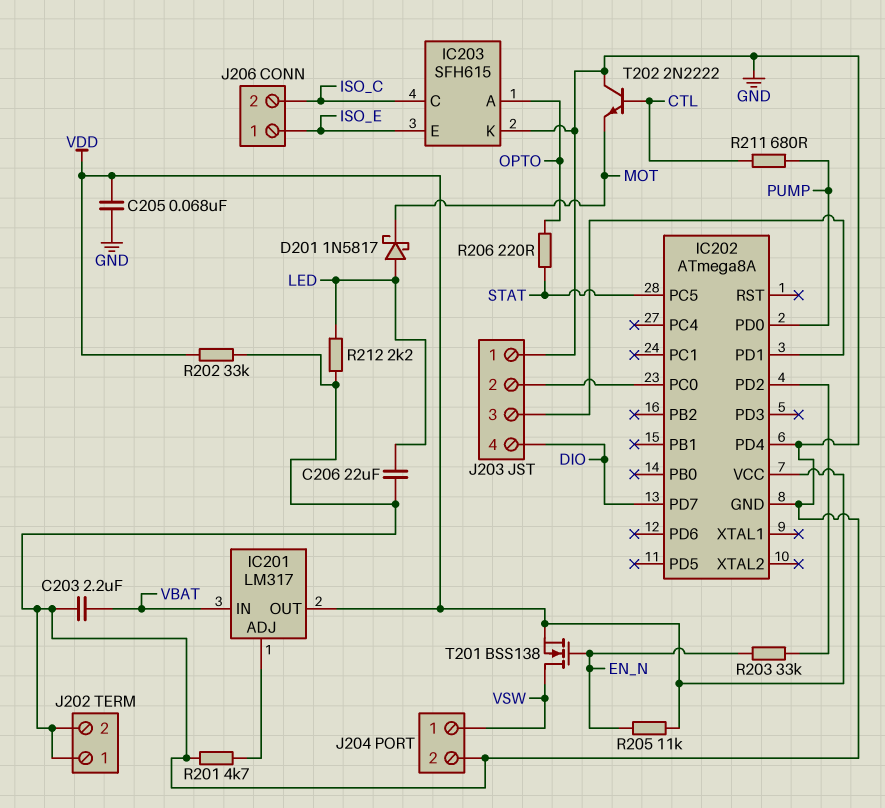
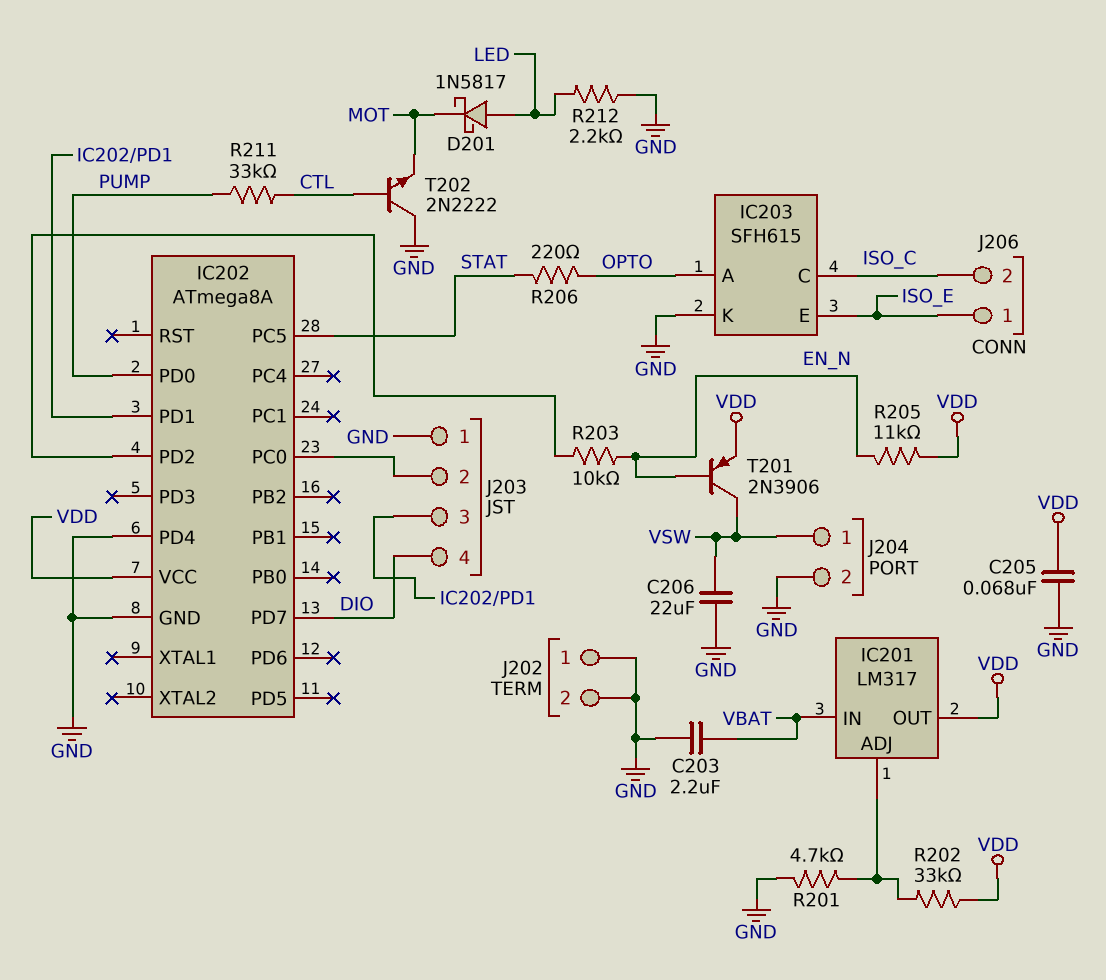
C206: 22uF (GND, LED) -> 22uF (GND, VSW)
R202: 33k (GND, VDD) -> 33k (IC201/ADJ, VDD)
R203: 33k (EN_N, IC202/PD2) -> 10k (EN_N, IC202/PD2)
R211: 680 (CTL, PUMP) -> 33k (CTL, PUMP)
T201: NMOS BSS138 (G EN_N, D VSW, S VDD) -> PNP 2N3906 (B EN_N, C VSW, E VDD)

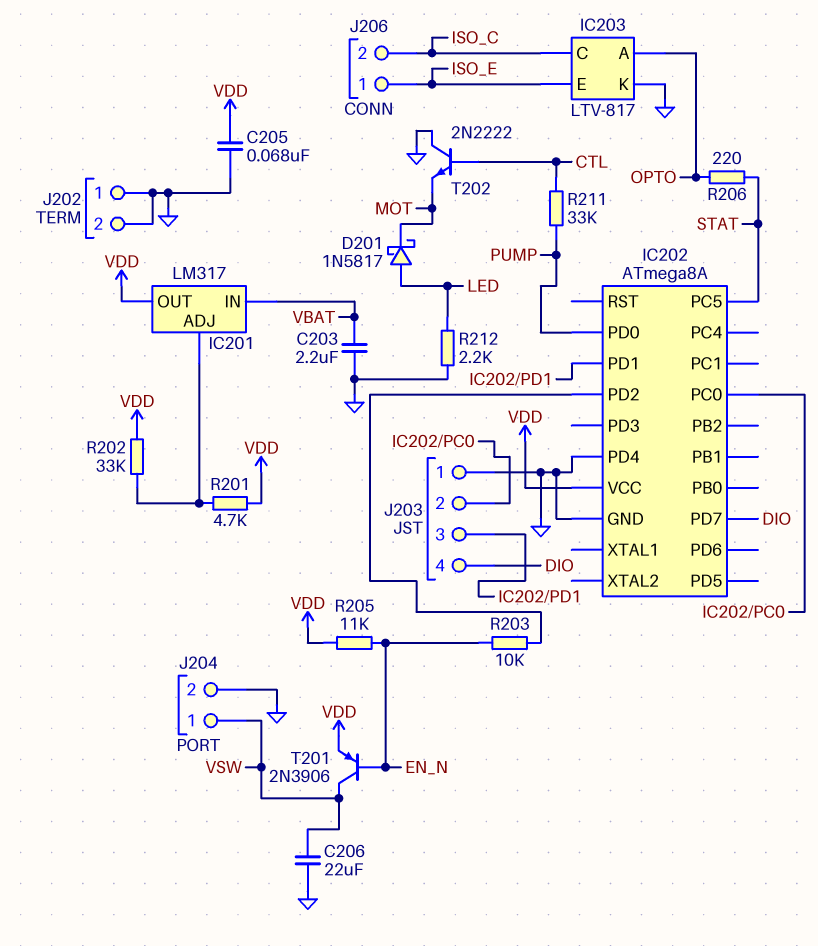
IC203: SFH615 -> LTV-817
R201: 4.7k (GND, IC201/ADJ) -> 4.7k (IC201/ADJ, VDD)

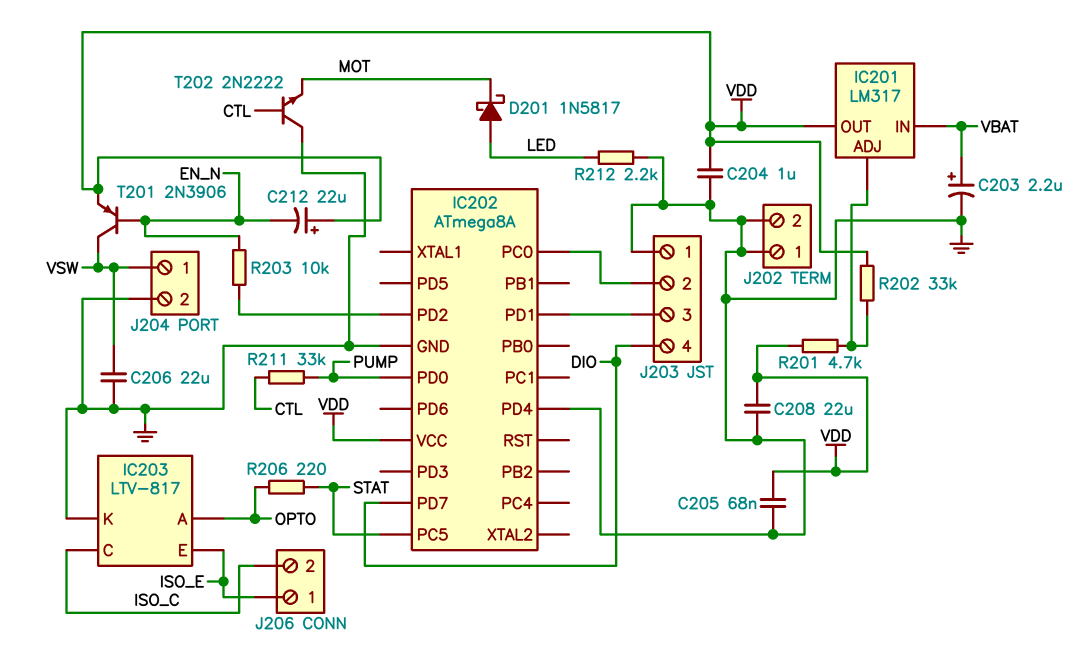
C203: 2.2uF (GND, VBAT) -> 2.2uF (plus VBAT, minus GND)
C204: none -> 1uF (GND, VDD)
C208: none -> 22uF (GND, VDD)
C212: none -> 22uF (plus VDD, minus EN_N)
R205: 11k (EN_N, VDD) -> none

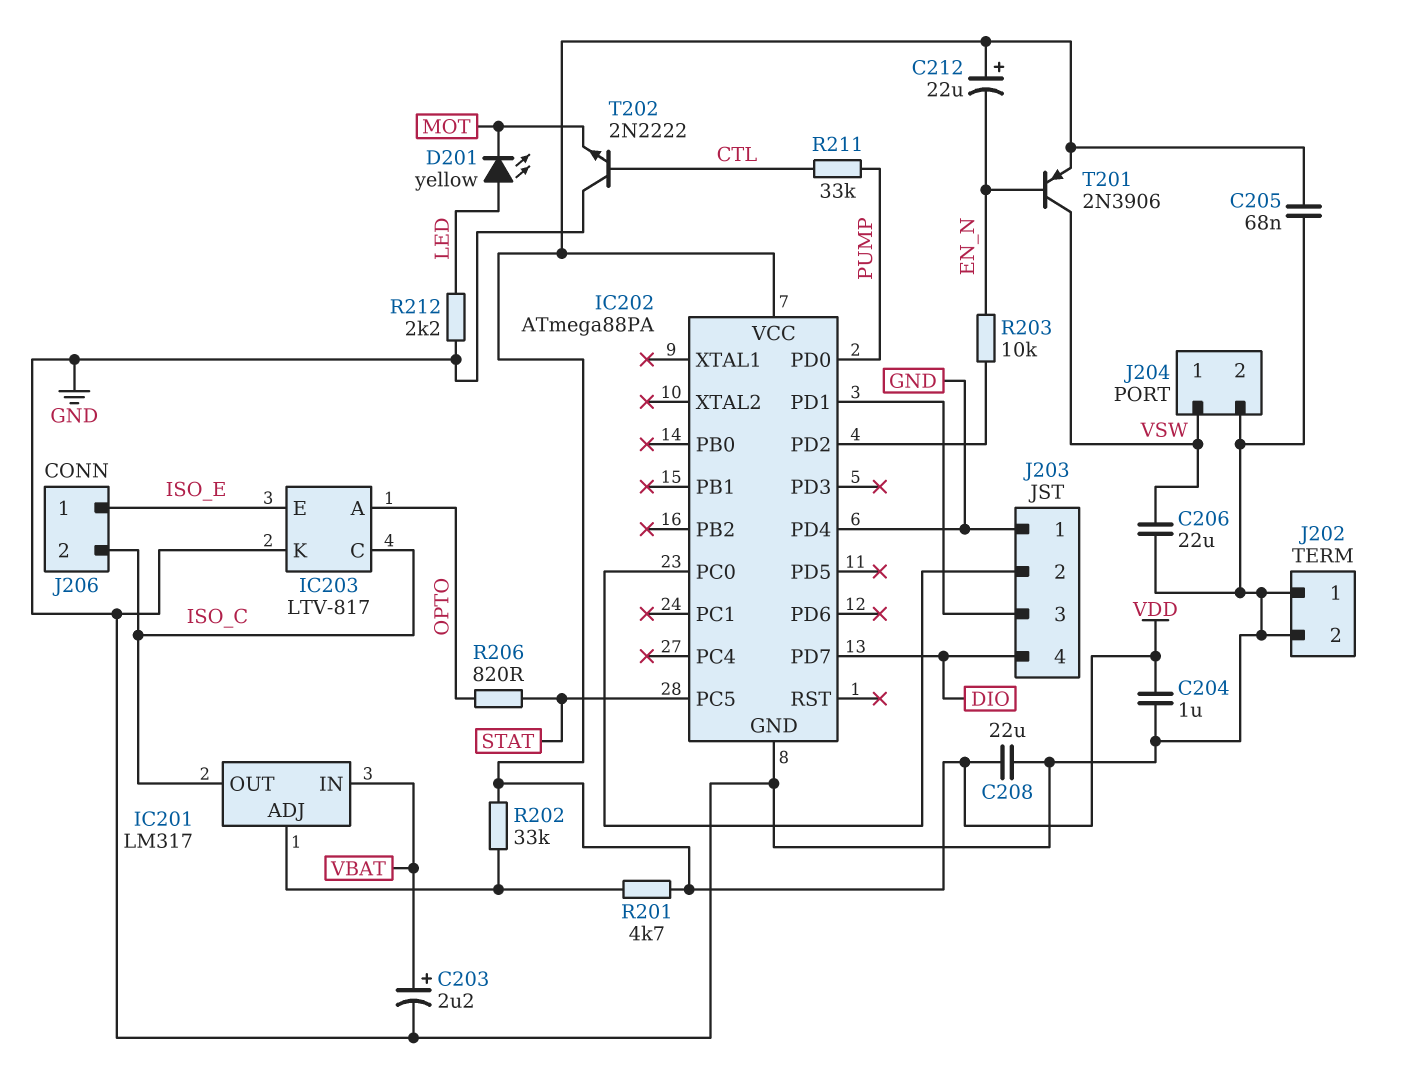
D201: schottky 1N5817 (A LED, K MOT) -> LED yellow (A LED, K MOT)
IC201 pin OUT: VDD -> ISO_C
IC202: ATmega8A -> ATmega88PA
R206: 220 (OPTO, STAT) -> 820 (OPTO, STAT)

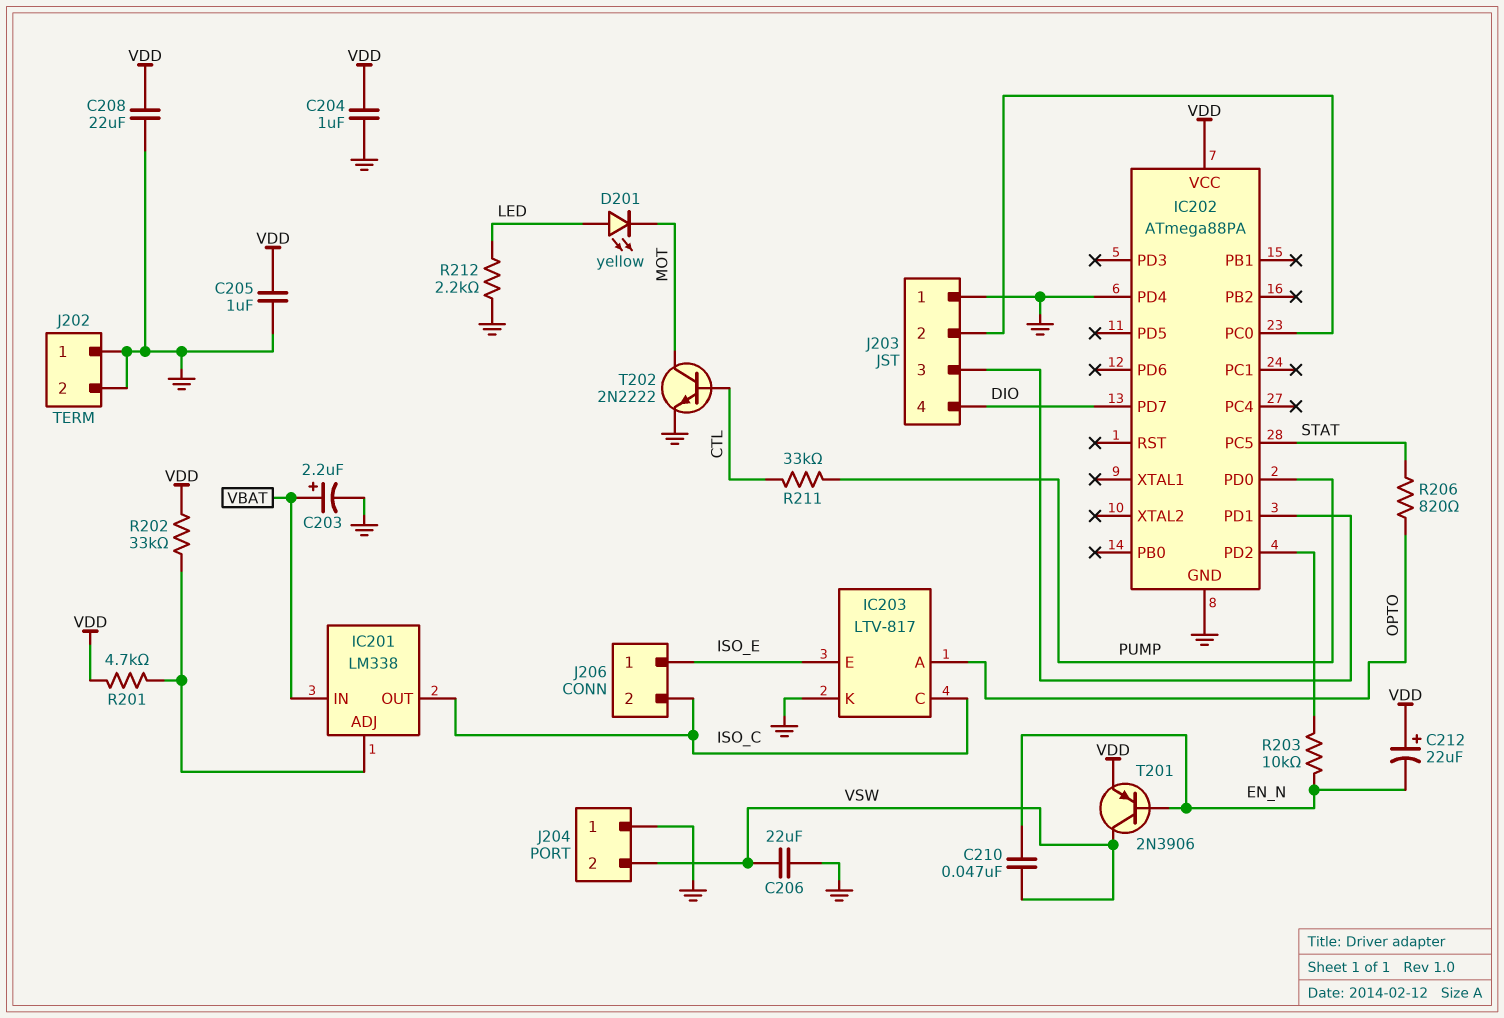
C205: 68nF (GND, VDD) -> 1uF (GND, VDD)
C210: none -> 47nF (EN_N, VSW)
IC201: LM317 -> LM338
J204 pin 1: VSW -> GND
J204 pin 2: GND -> VSW
T202: NPN 2N2222 (B CTL, C GND, E MOT) -> NPN 2N2222 (B CTL, C MOT, E GND)

